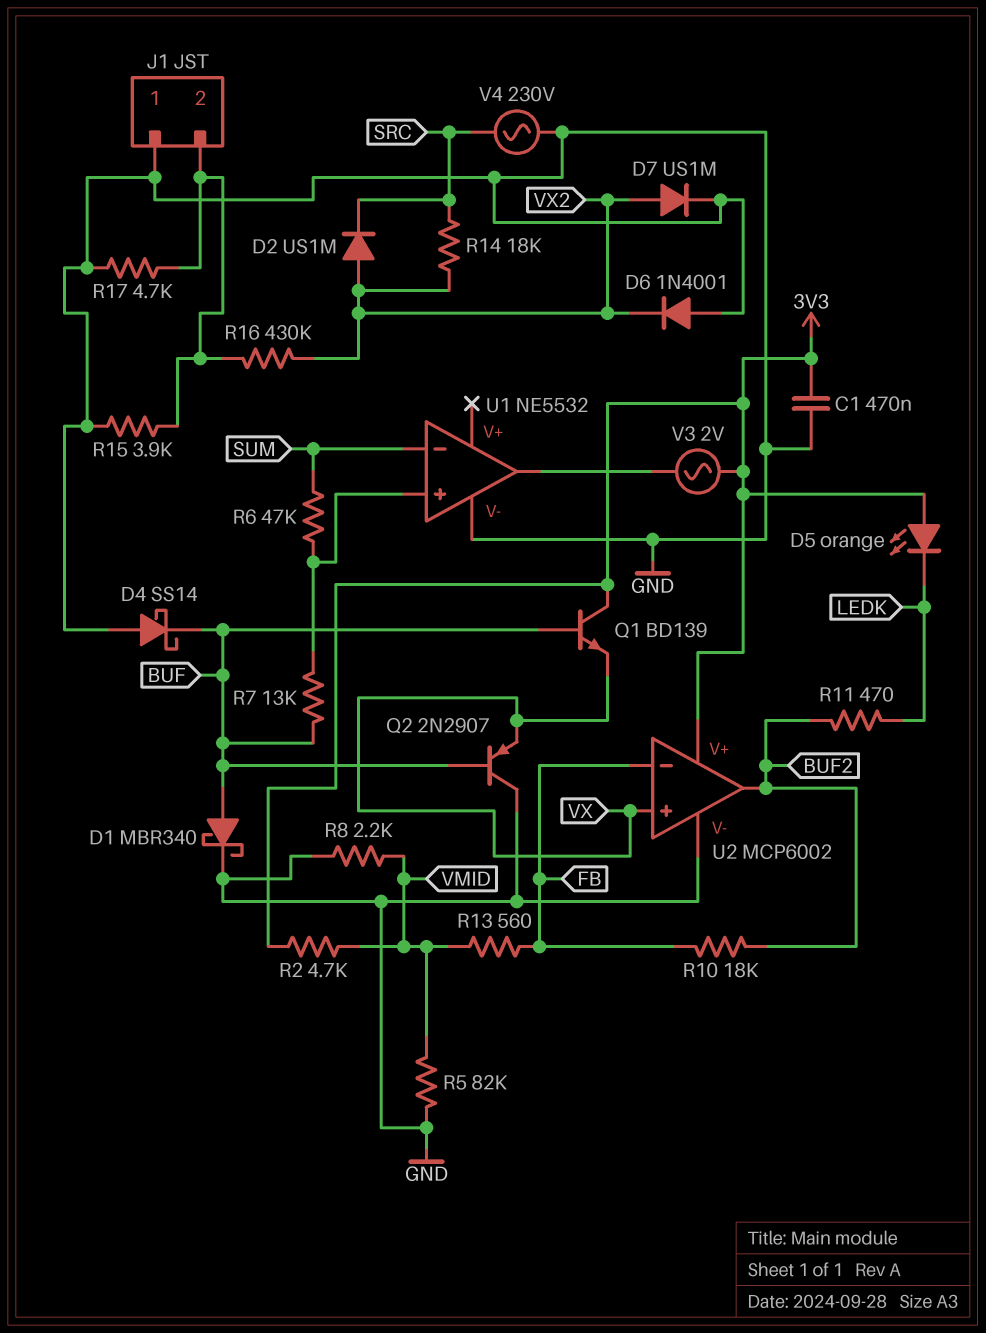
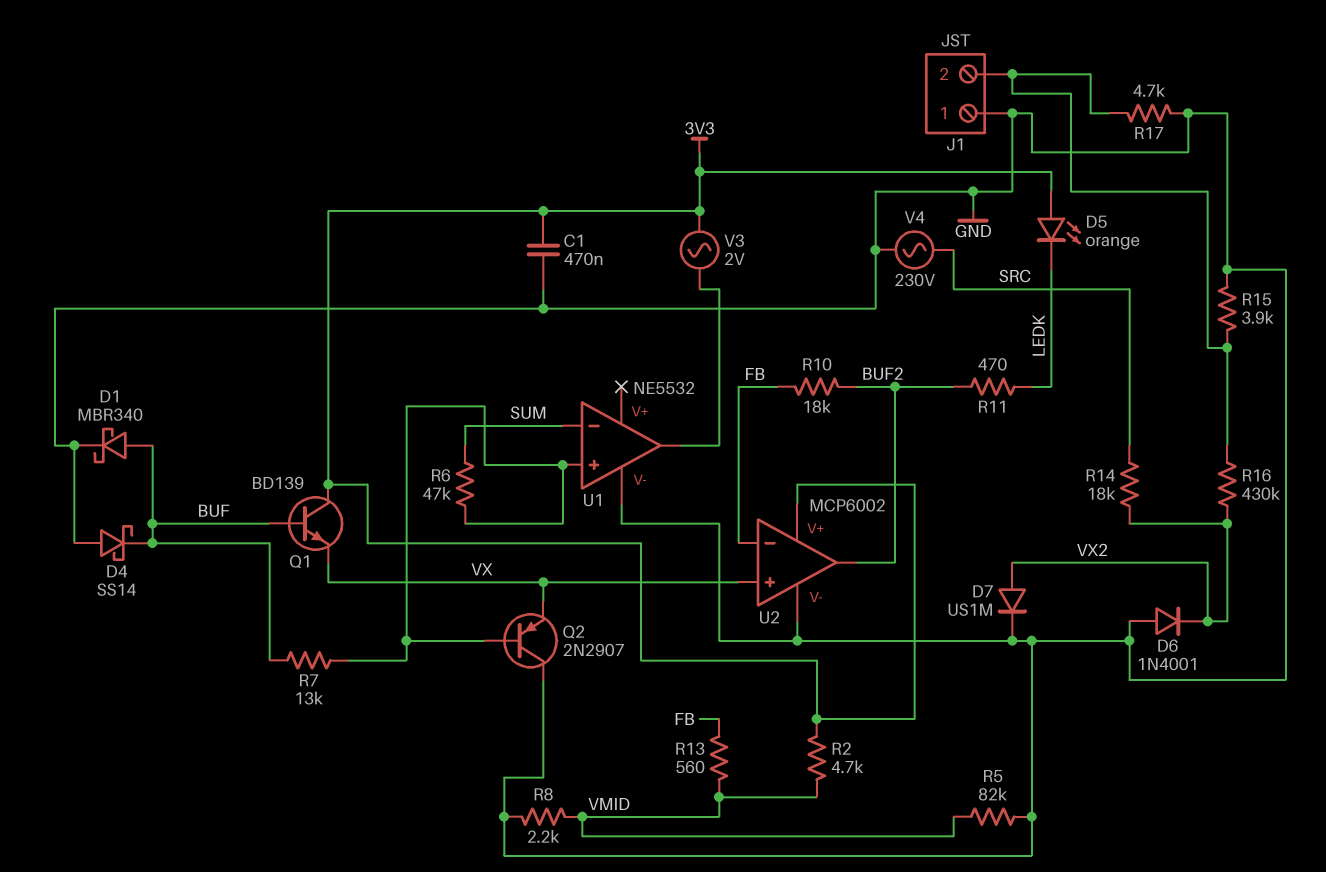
D2: diode US1M (A VX2, K SRC) -> none
Q2: PNP 2N2907 (B BUF, C GND, E VX) -> PNP 2N2907 (B U1/in+, C GND, E VX)

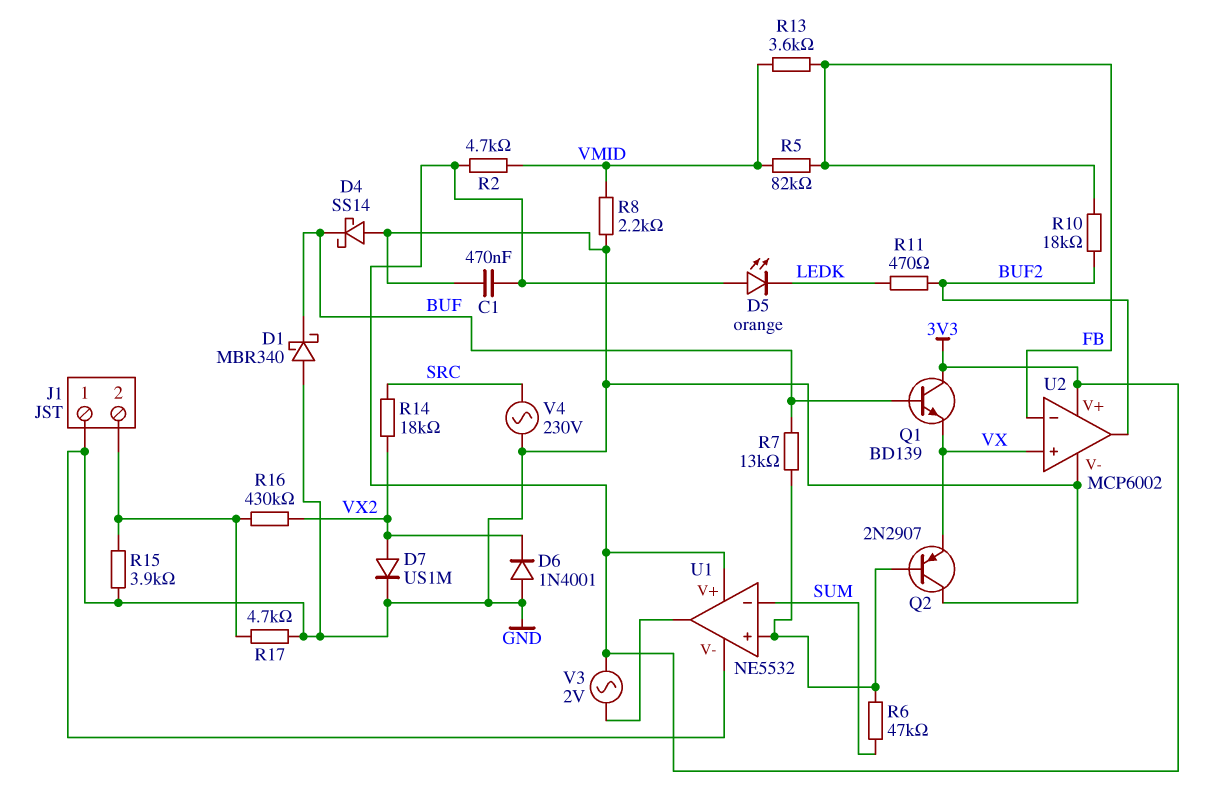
D1: schottky MBR340 (A BUF, K GND) -> schottky MBR340 (A GND, K BUF)
R5: 82k (GND, VMID) -> 82k (FB, VMID)
R13: 560 (FB, VMID) -> 3.6k (FB, VMID)
U1 pin V+: none -> 3V3

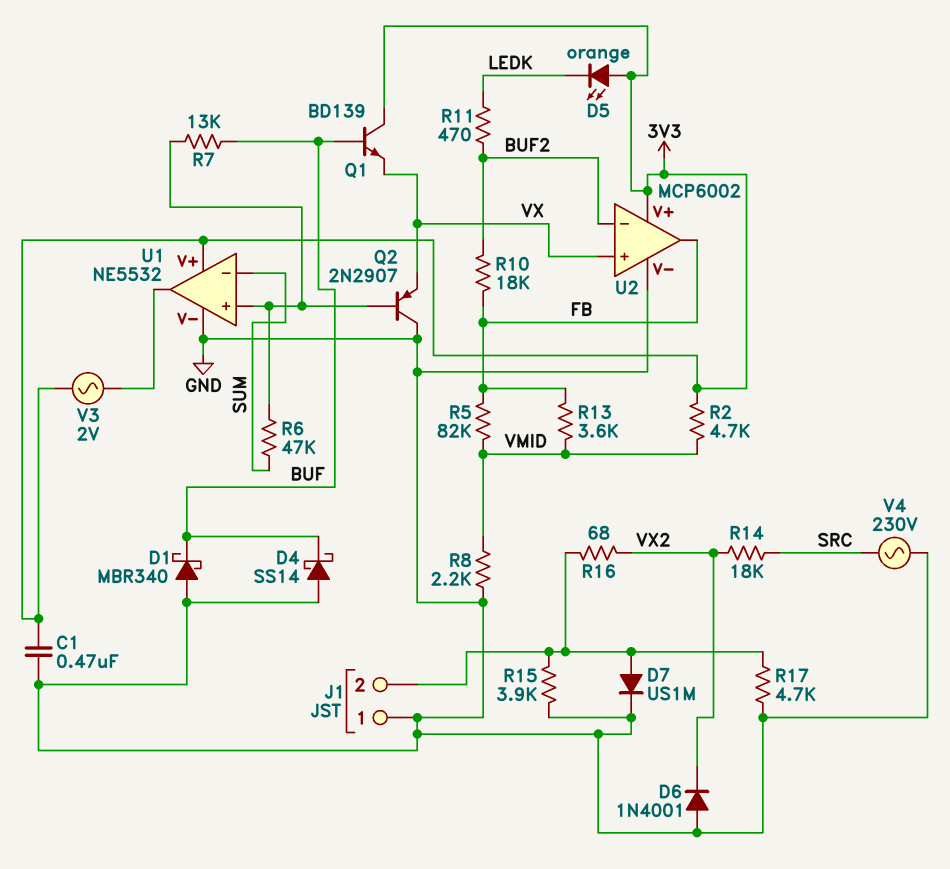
D7: diode US1M (A VX2, K GND) -> diode US1M (A J1/2, K GND)
R16: 430k (J1/2, VX2) -> 68 (J1/2, VX2)
U2 pin in-: FB -> BUF2
U2 pin out: BUF2 -> FB

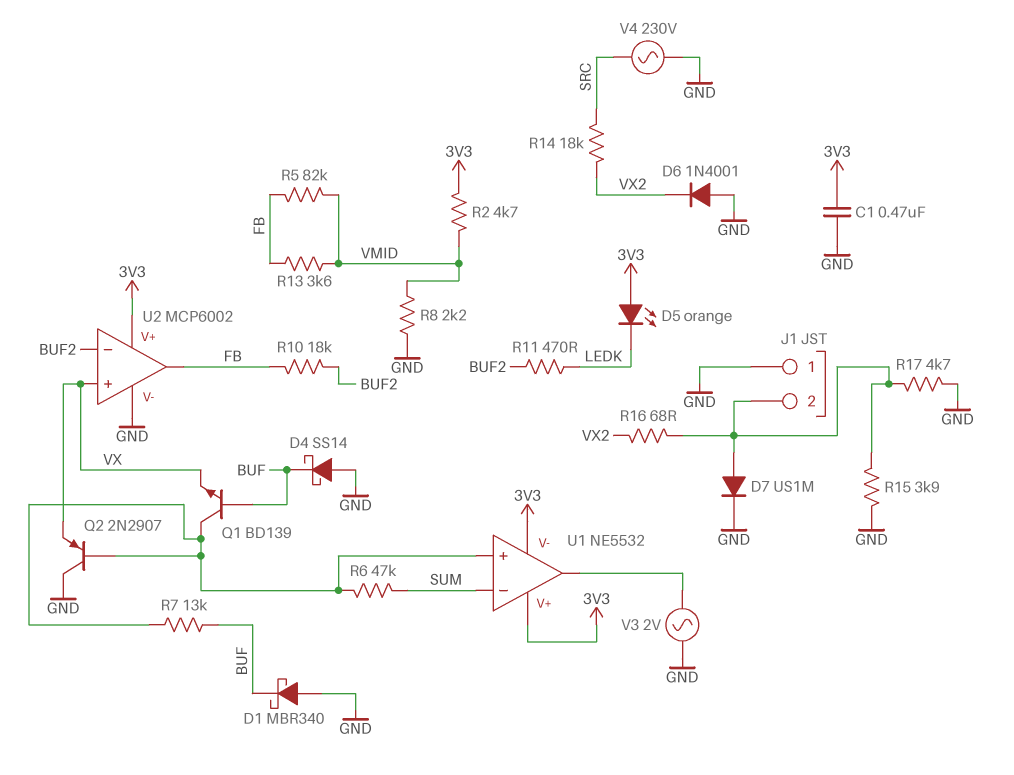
Q1: NPN BD139 (B BUF, C 3V3, E VX) -> NPN BD139 (B BUF, C U1/in+, E VX)
U1 pin V-: GND -> 3V3
V3: AC 2V (3V3, U1/out) -> AC 2V (GND, U1/out)

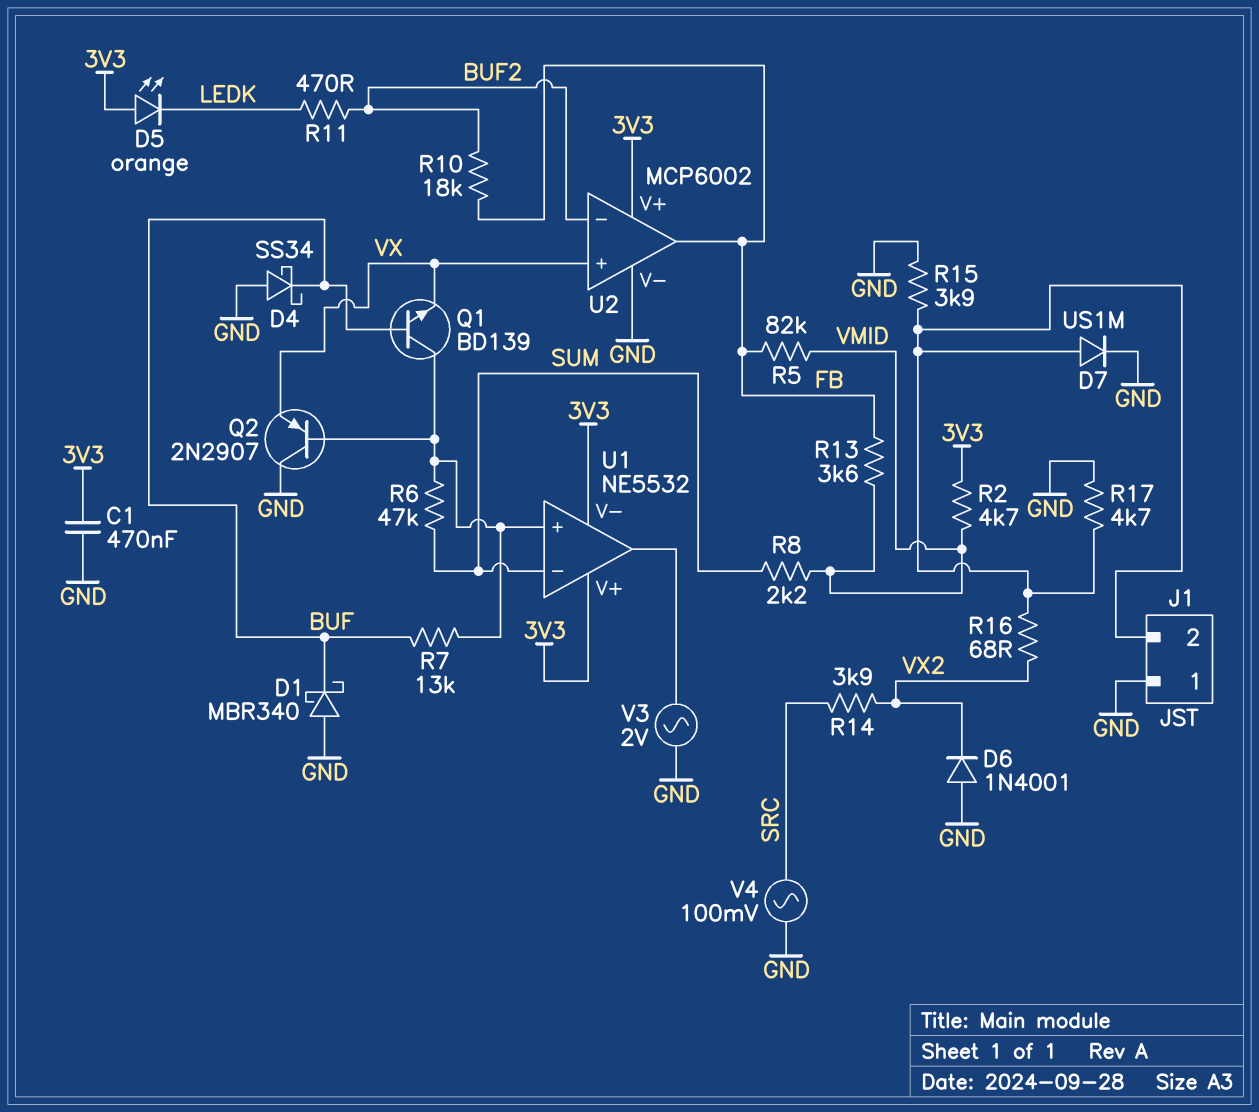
D4: schottky SS14 (A GND, K BUF) -> schottky SS34 (A GND, K BUF)
R8: 2.2k (GND, VMID) -> 2.2k (SUM, VMID)
R14: 18k (SRC, VX2) -> 3.9k (SRC, VX2)
V4: AC 230V (GND, SRC) -> AC 100mV (GND, SRC)

